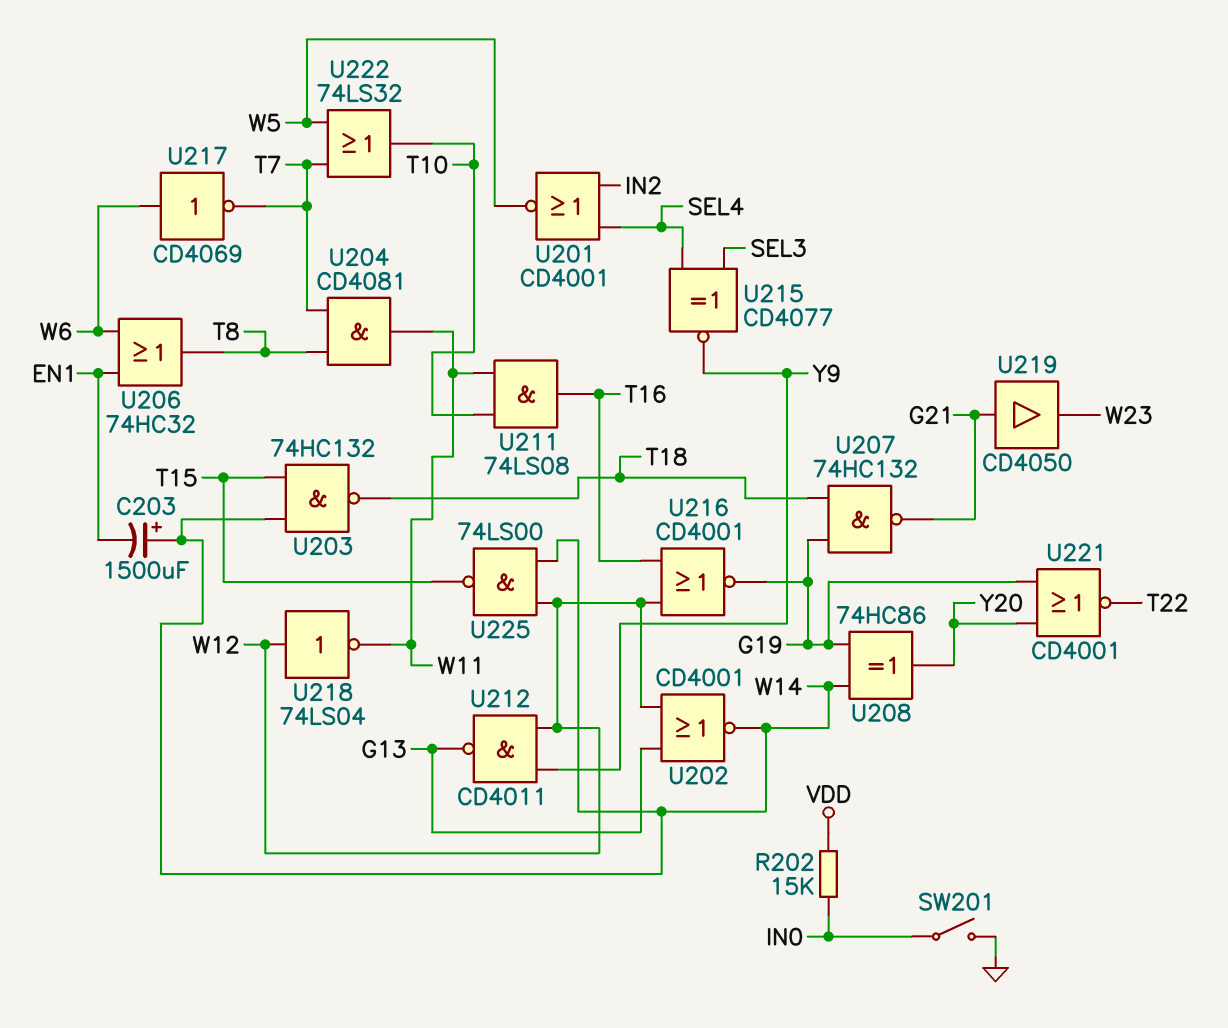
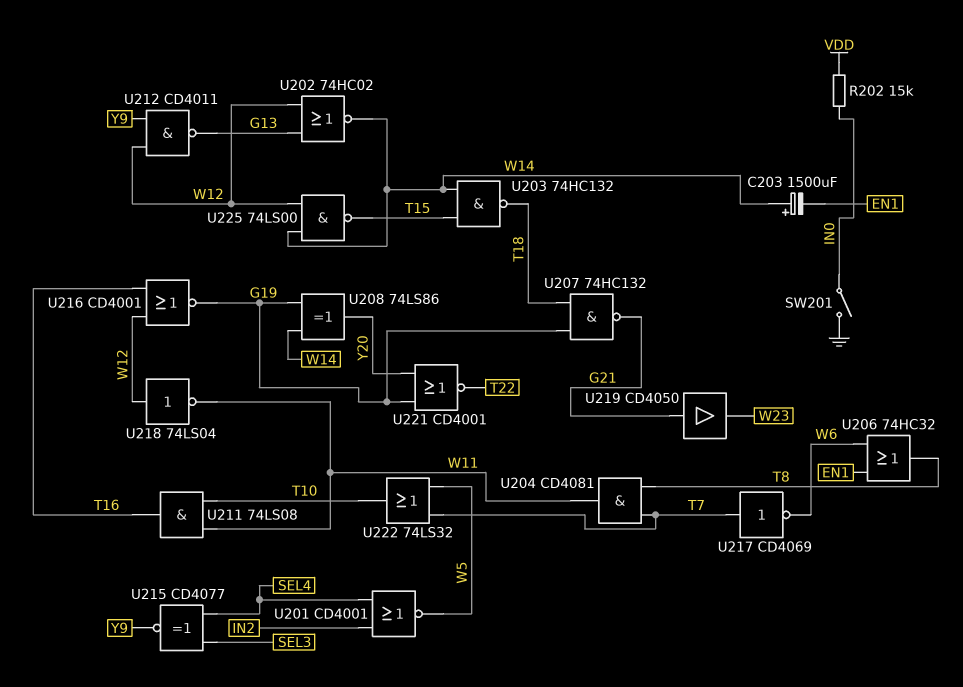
U202: NOR CD4001 (in G13, in W12, out W14) -> NOR 74HC02 (in G13, in W12, out W14)
U208: XOR 74HC86 (in G19, in W14, out Y20) -> XOR 74LS86 (in G19, in W14, out Y20)
U217: NOT CD4069 (in W6, out T7) -> NOT CD4069 (in T7, out W6)

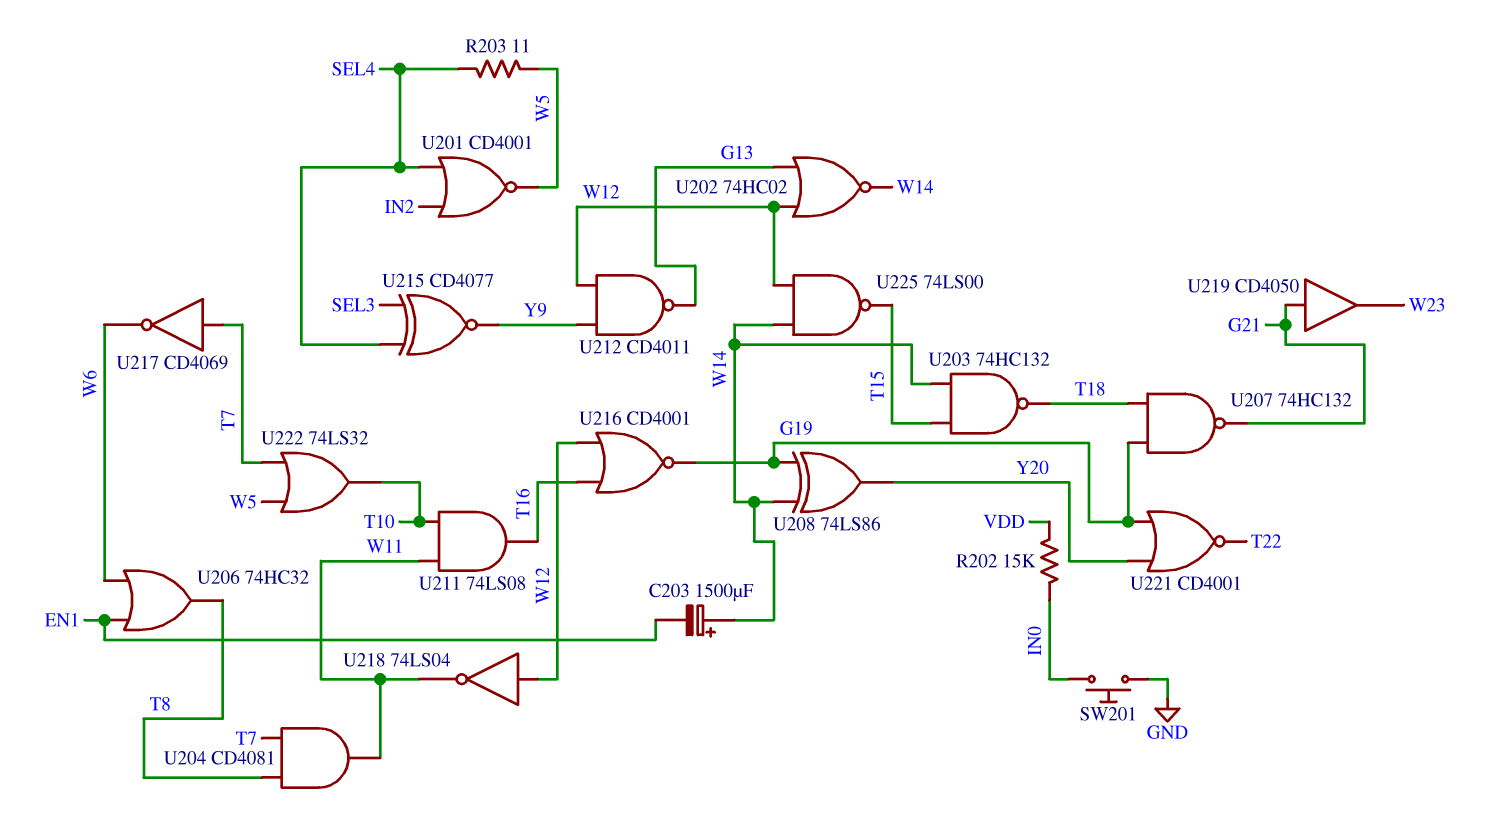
R203: none -> 11 (SEL4, W5)
SW201: switch (GND, IN0) -> button (GND, IN0)

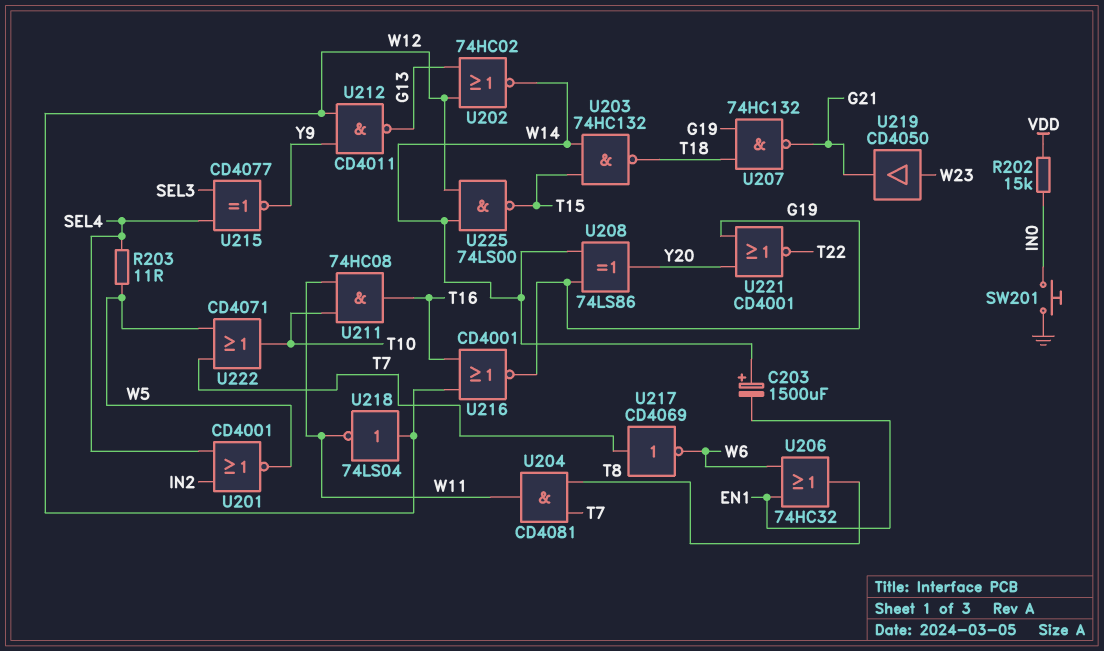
U211: AND 74LS08 (in T10, in W11, out T16) -> AND 74HC08 (in T10, in W11, out T16)
U219: buffer CD4050 (in G21, out W23) -> buffer CD4050 (in W23, out G21)
U222: OR 74LS32 (in T7, in W5, out T10) -> OR CD4071 (in T7, in W5, out T10)

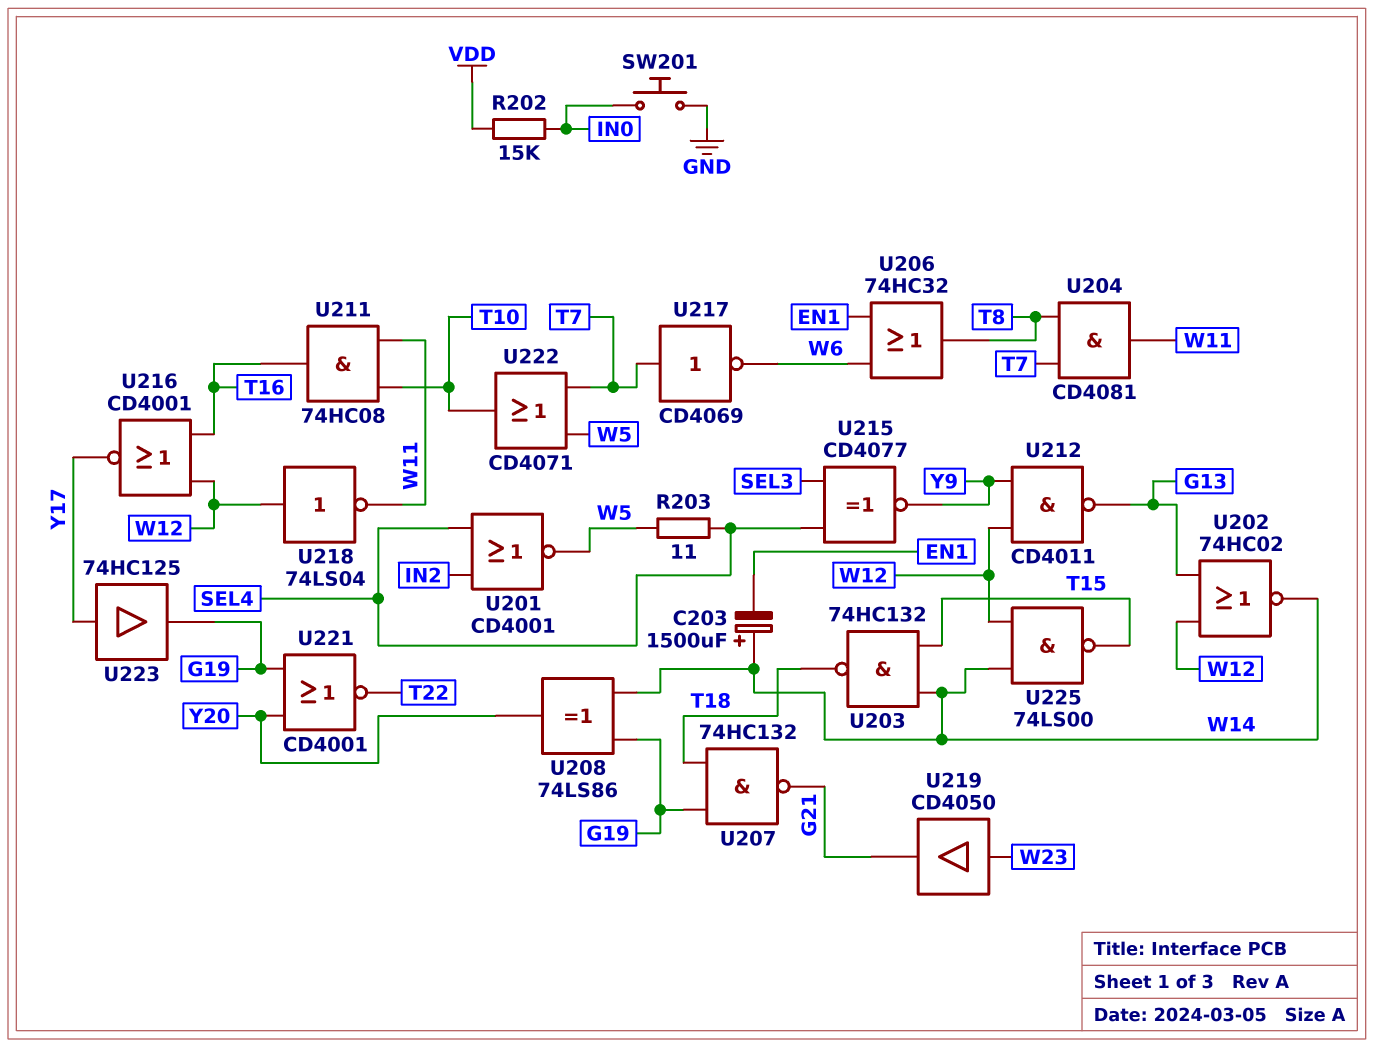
U216: NOR CD4001 (in T16, in W12, out G19) -> NOR CD4001 (in T16, in W12, out Y17)
U223: none -> buffer 74HC125 (in Y17, out G19)

